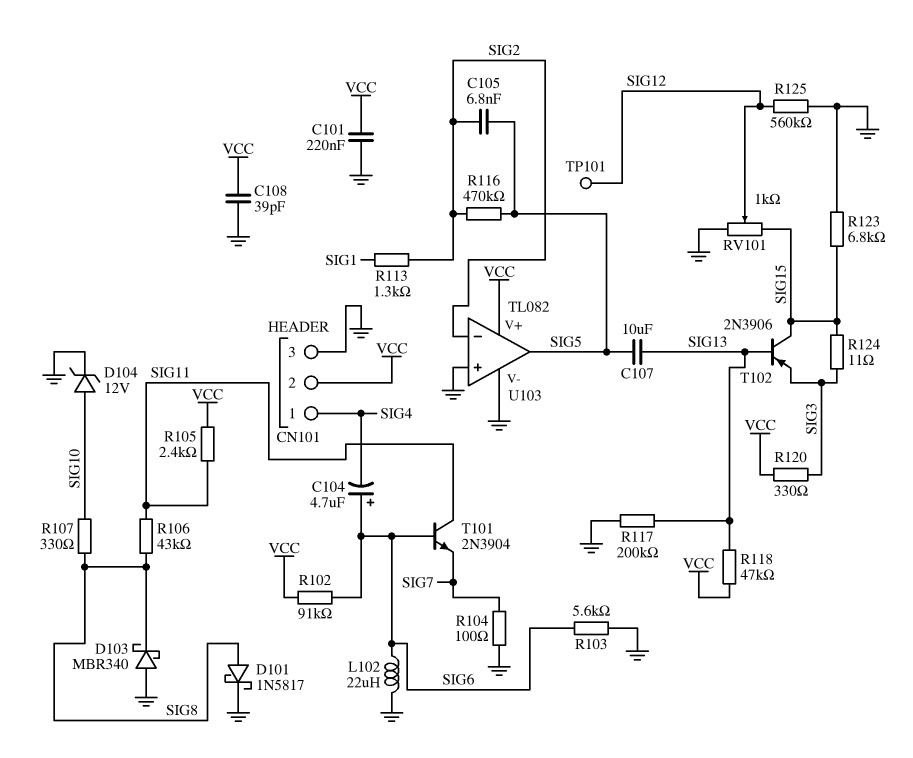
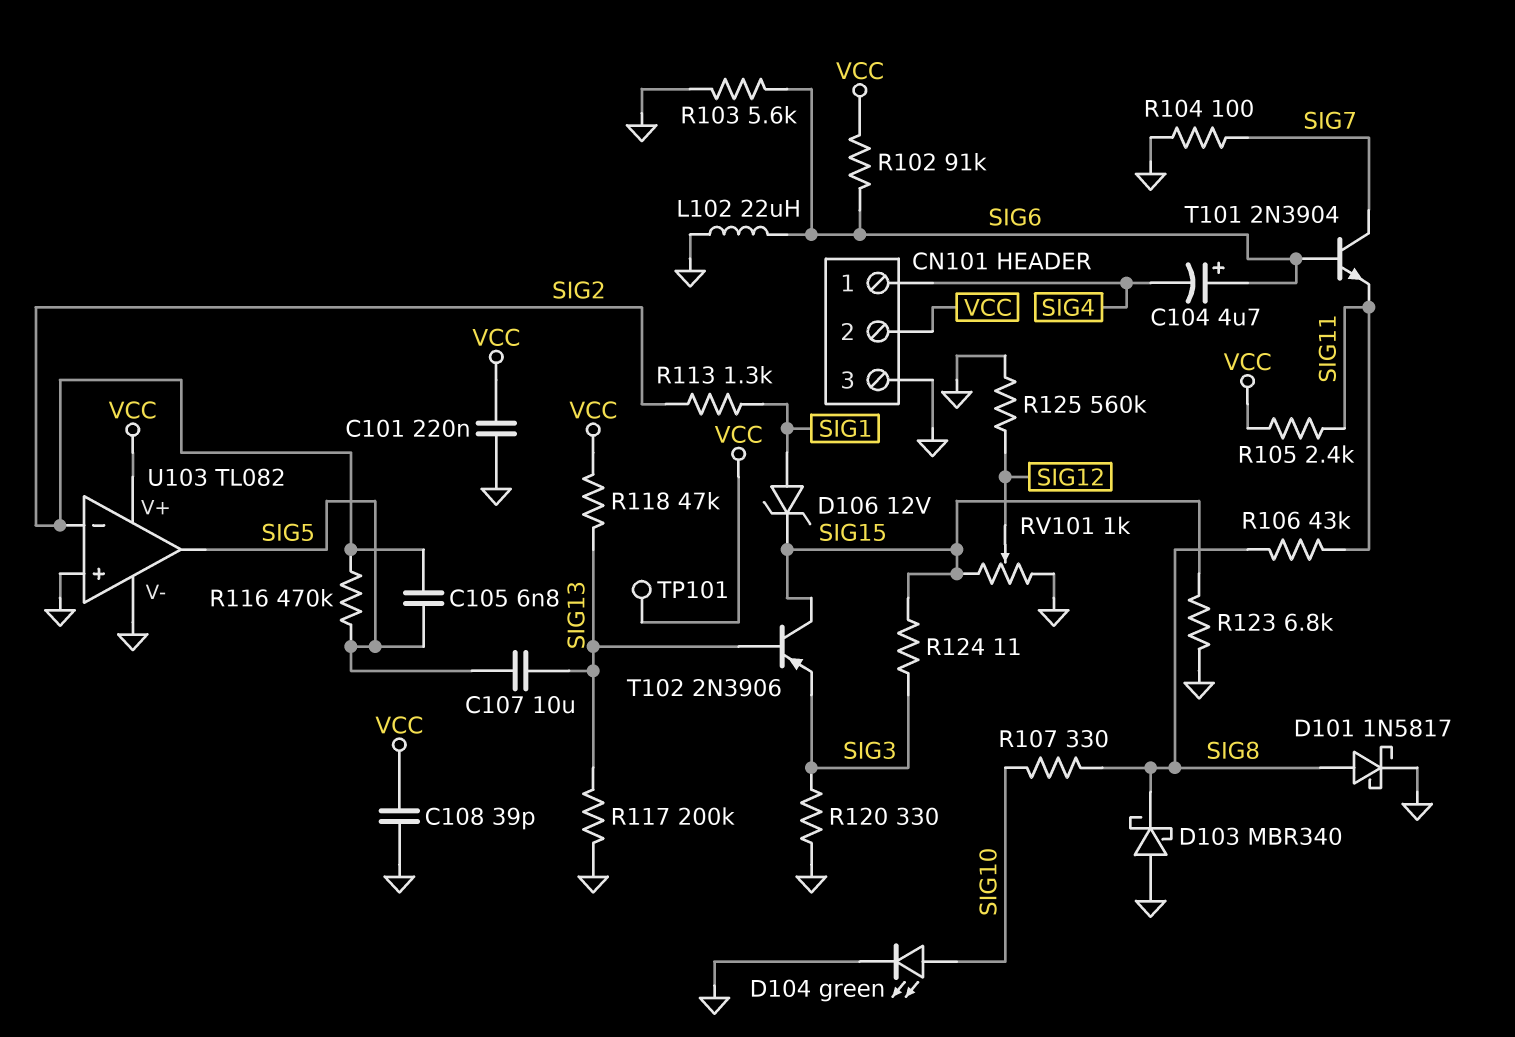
D104: zener 12V (A SIG10, K GND) -> LED green (A SIG10, K GND)
D106: none -> zener 12V (A SIG1, K SIG15)
R120: 330 (SIG3, VCC) -> 330 (GND, SIG3)
T101: NPN 2N3904 (B SIG6, C SIG11, E SIG7) -> NPN 2N3904 (B SIG6, C SIG7, E SIG11)
TP101: test point (SIG12) -> test point (VCC)

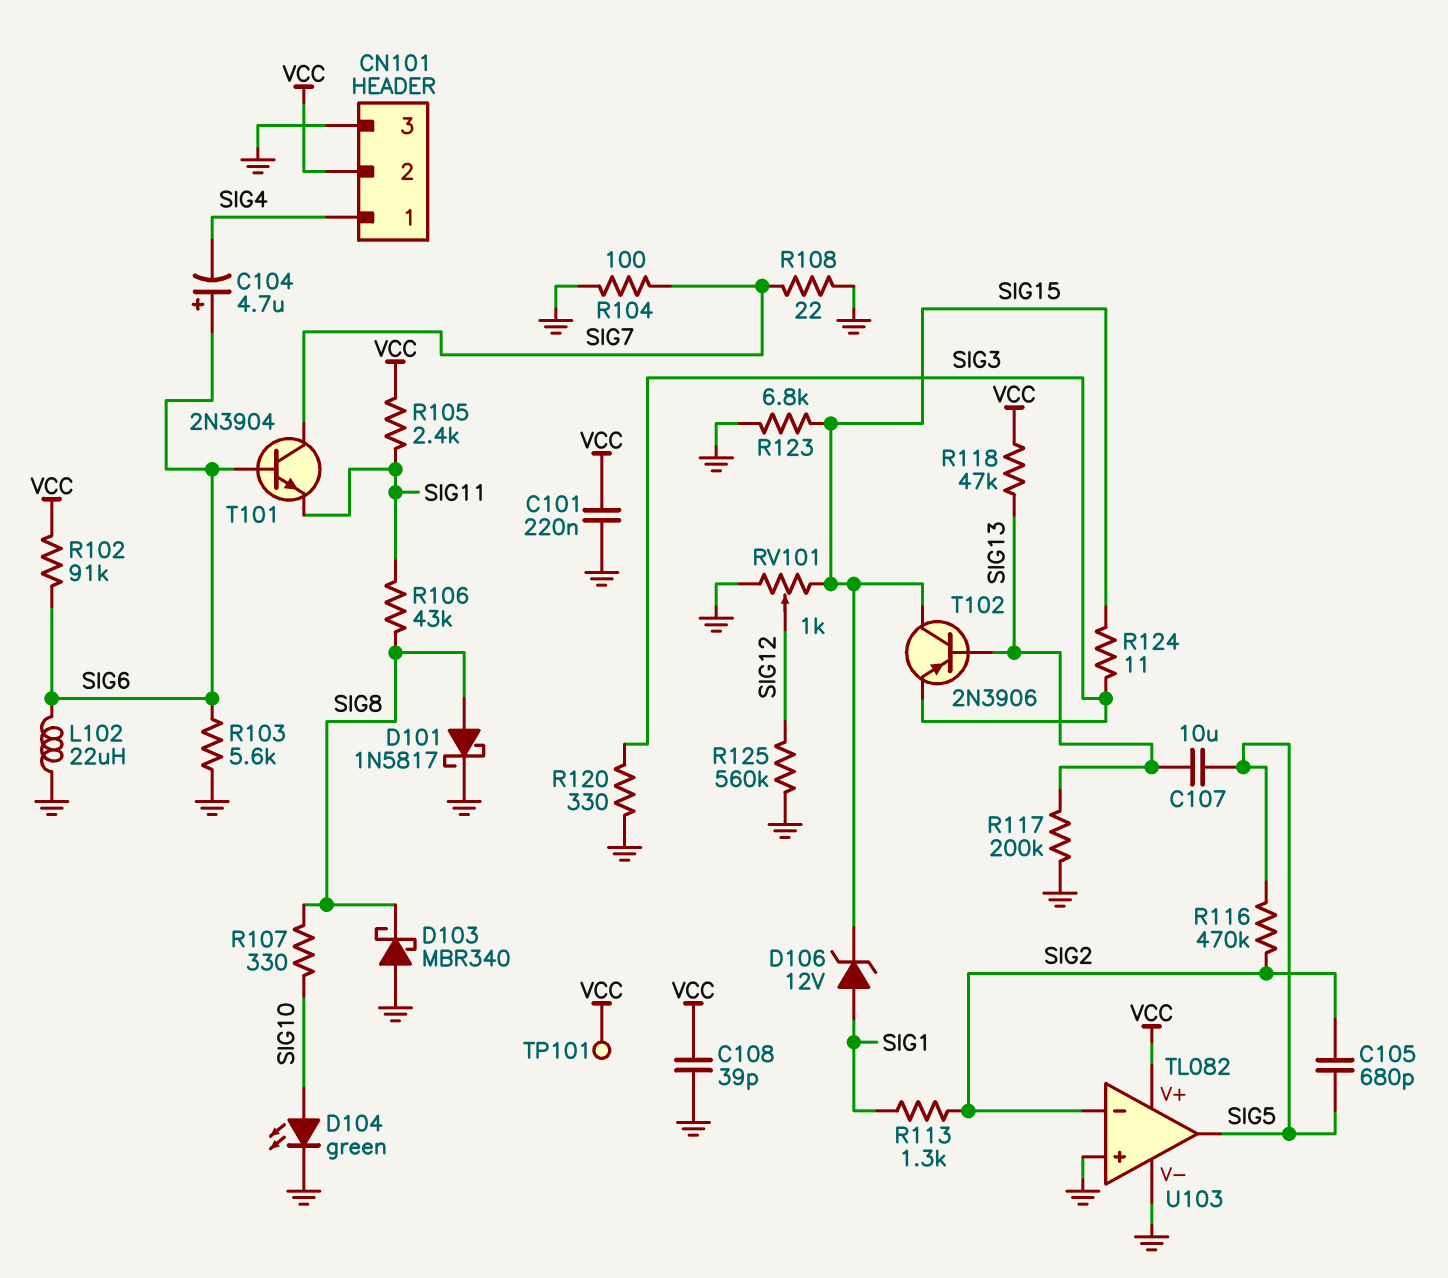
C105: 6.8nF (SIG2, SIG5) -> 680pF (SIG2, SIG5)
R108: none -> 22 (GND, SIG7)

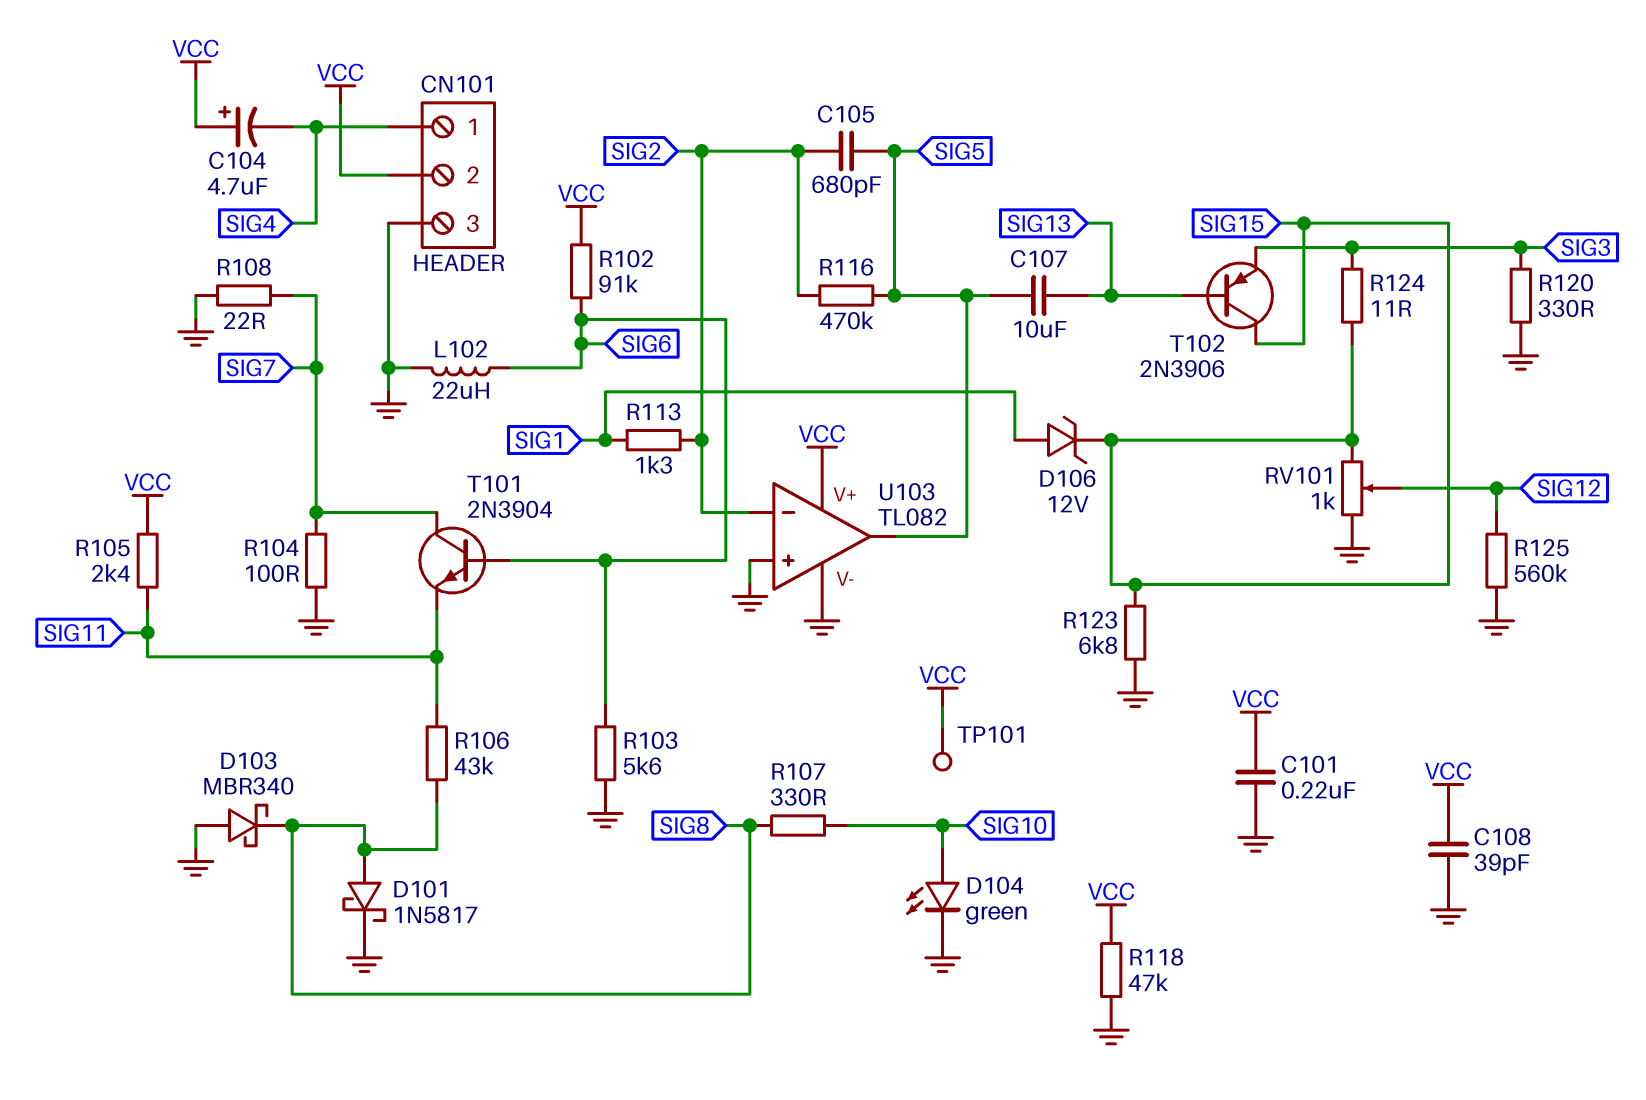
C104: 4.7uF (plus SIG6, minus SIG4) -> 4.7uF (plus VCC, minus SIG4)
R117: 200k (GND, SIG13) -> none
R118: 47k (SIG13, VCC) -> 47k (GND, VCC)

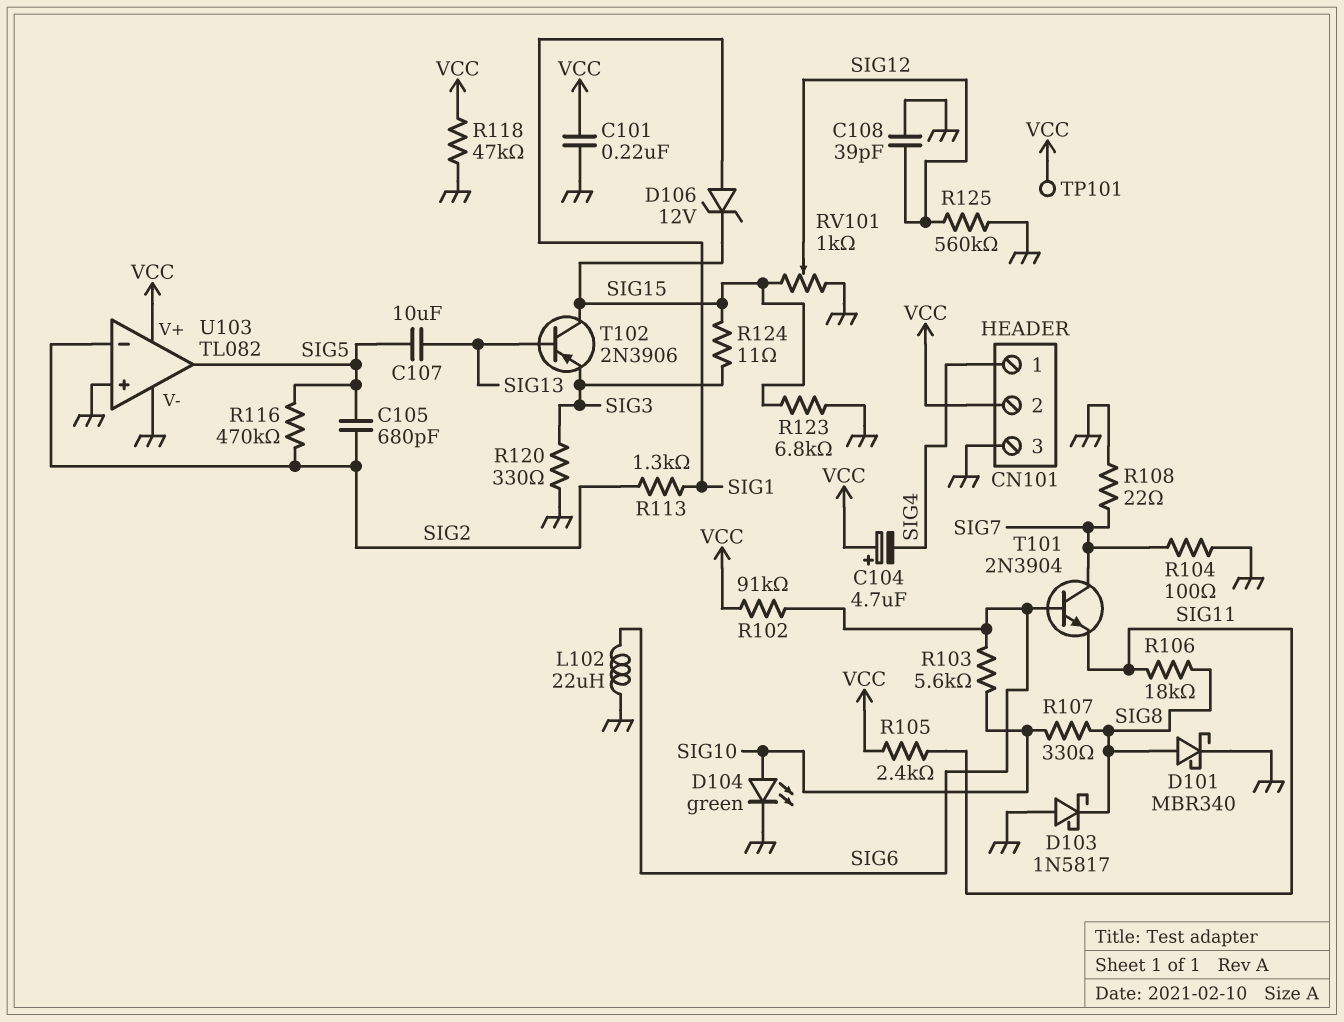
C108: 39pF (GND, VCC) -> 39pF (GND, SIG12)
D101: schottky 1N5817 (A SIG8, K GND) -> schottky MBR340 (A SIG8, K GND)
D103: schottky MBR340 (A GND, K SIG8) -> schottky 1N5817 (A GND, K SIG8)
R103: 5.6k (GND, SIG6) -> 5.6k (SIG6, SIG10)
R106: 43k (SIG8, SIG11) -> 18k (SIG8, SIG11)

